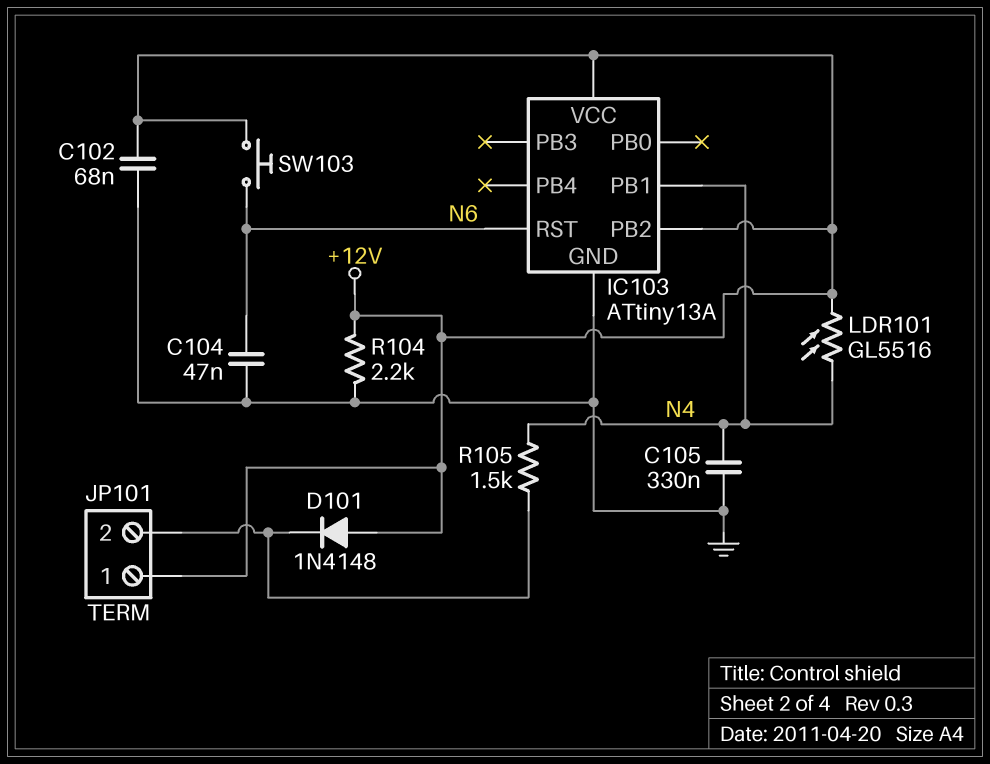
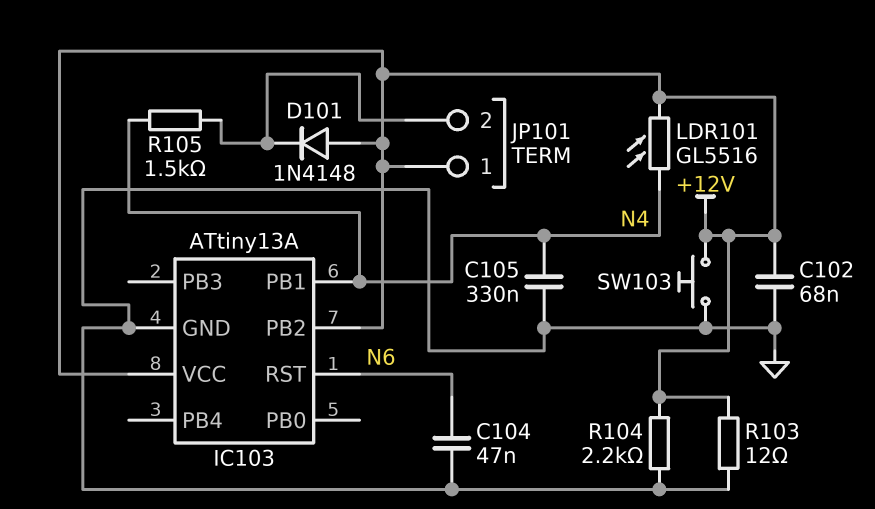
R103: none -> 12 (+12V, GND)
SW103: button (+12V, N6) -> button (+12V, GND)

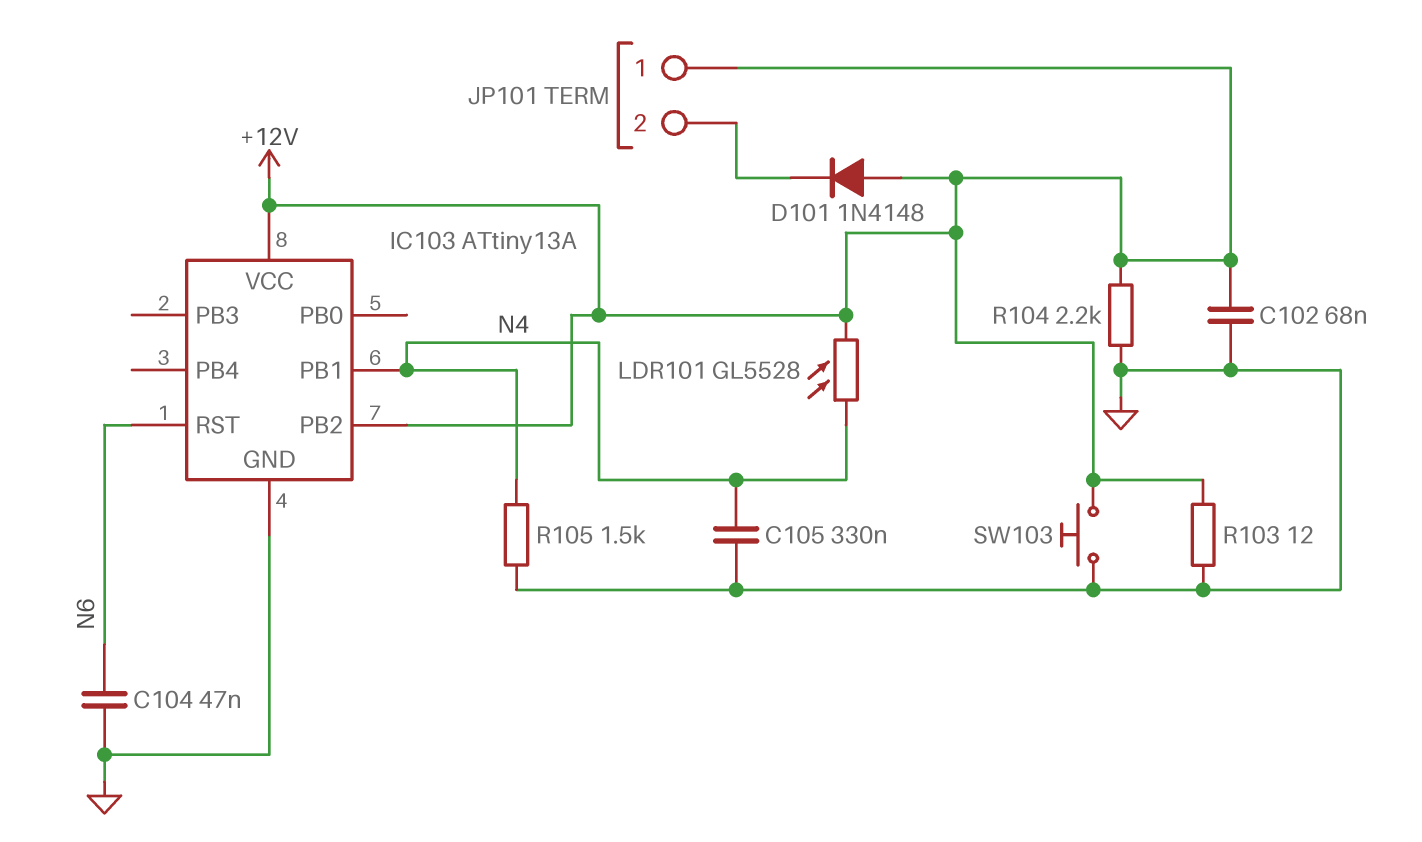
LDR101: GL5516 (+12V, N4) -> GL5528 (+12V, N4)
R105: 1.5k (JP101/2, N4) -> 1.5k (GND, N4)

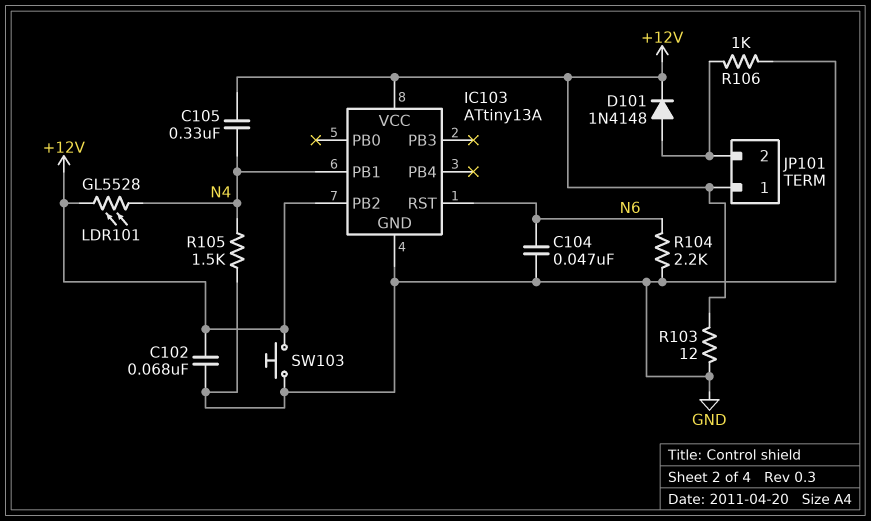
C105: 330nF (GND, N4) -> 330nF (+12V, N4)
D101: diode 1N4148 (A +12V, K JP101/2) -> diode 1N4148 (A JP101/2, K +12V)
R104: 2.2k (+12V, GND) -> 2.2k (GND, N6)
R106: none -> 1k (GND, JP101/2)

